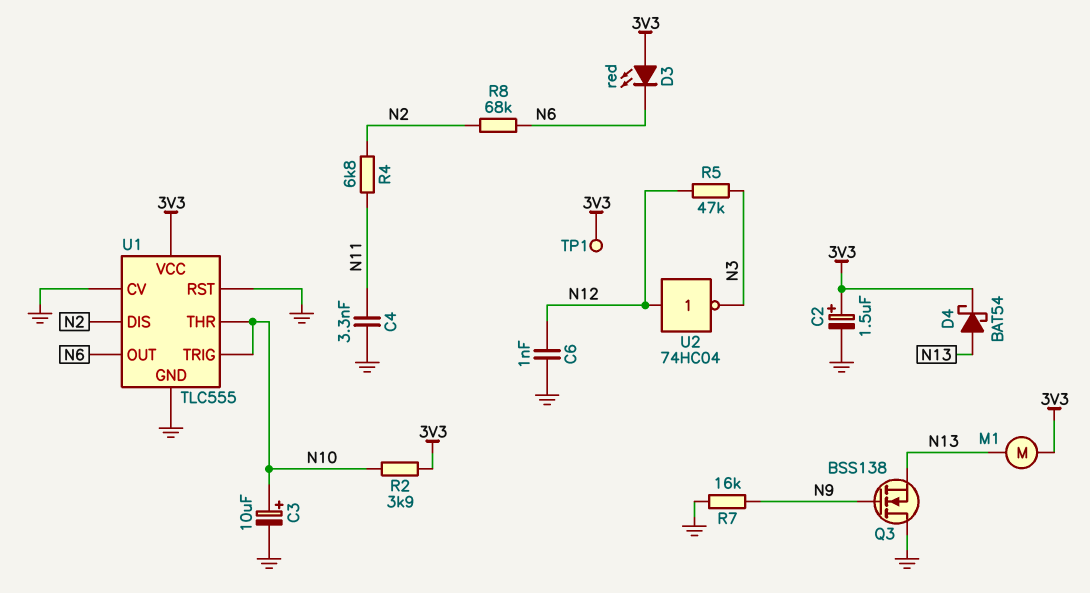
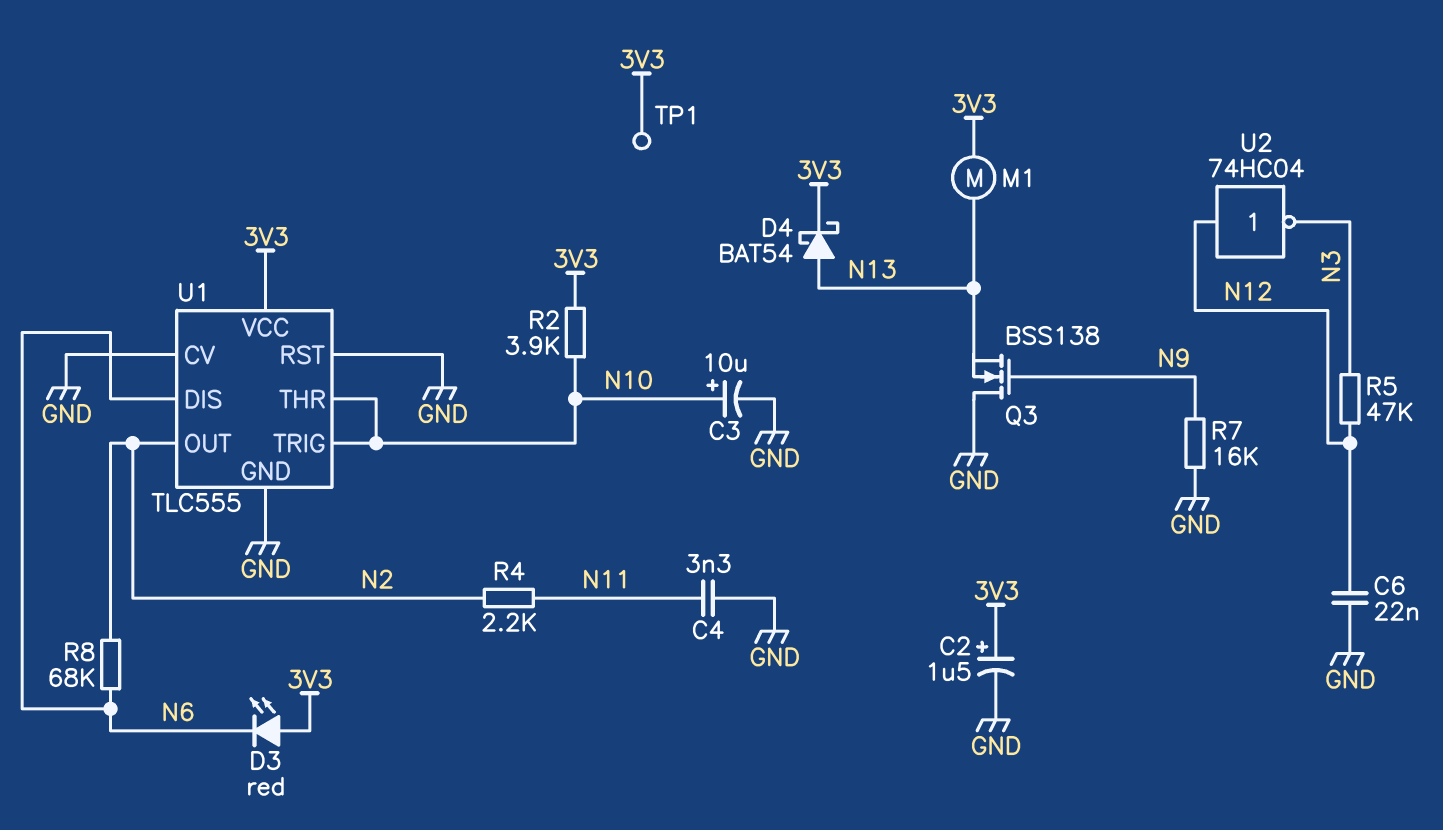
C6: 1nF (GND, N12) -> 22nF (GND, N12)
R4: 6.8k (N2, N11) -> 2.2k (N2, N11)
U1 pin DIS: N2 -> N6
U1 pin OUT: N6 -> N2

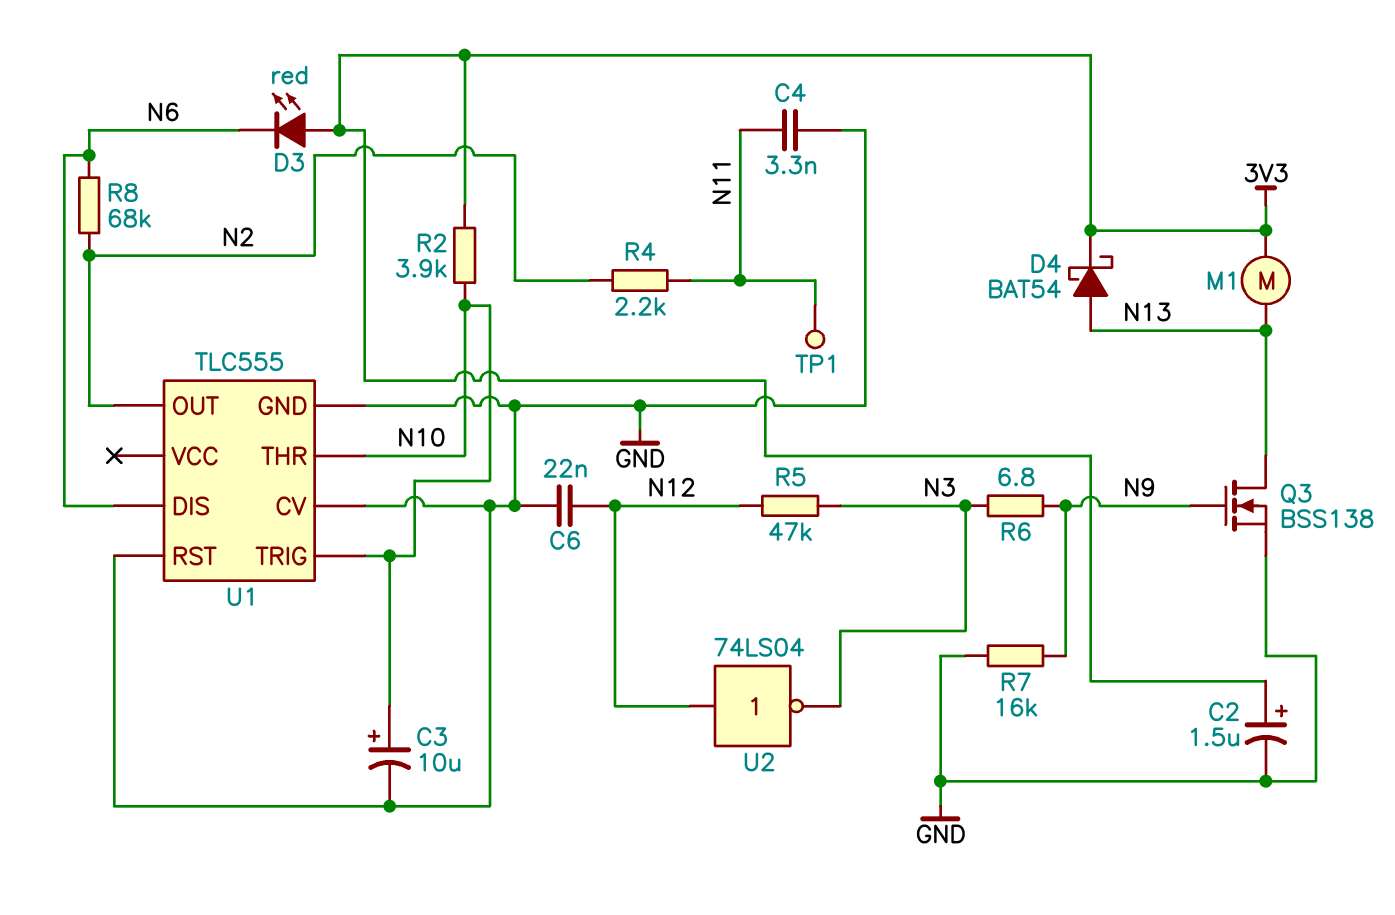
Q3: NMOS BSS138 (G N9, D GND, S N13) -> NMOS BSS138 (G N9, D N13, S GND)
R6: none -> 6.8 (N3, N9)
TP1: test point (3V3) -> test point (N11)
U1 pin VCC: 3V3 -> none
U2: NOT 74HC04 (in N12, out N3) -> NOT 74LS04 (in N12, out N3)

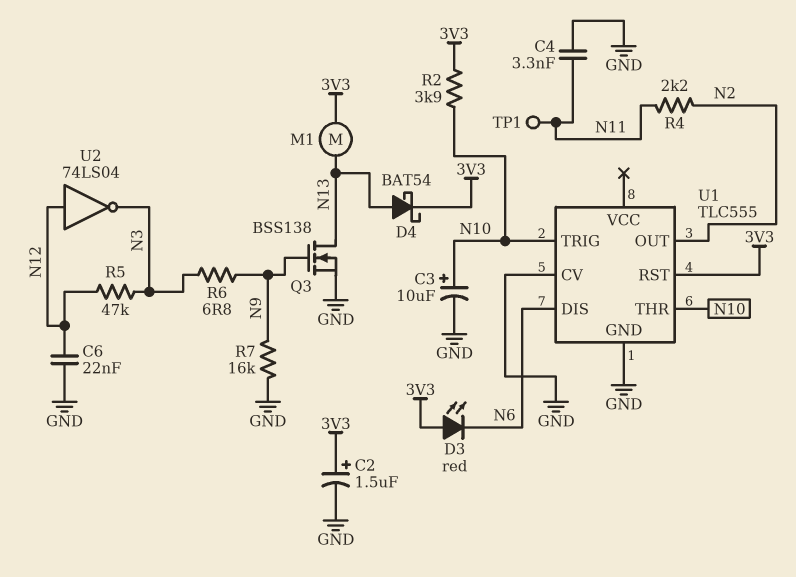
R8: 68k (N2, N6) -> none
U1 pin RST: GND -> 3V3

